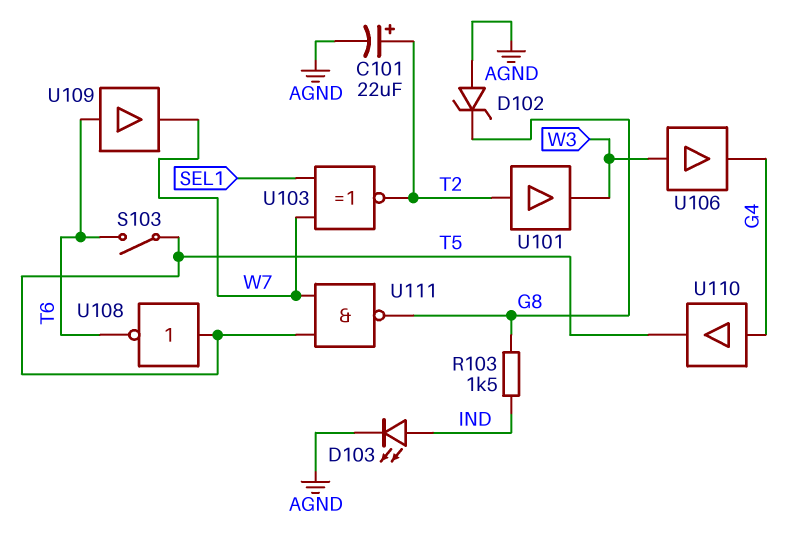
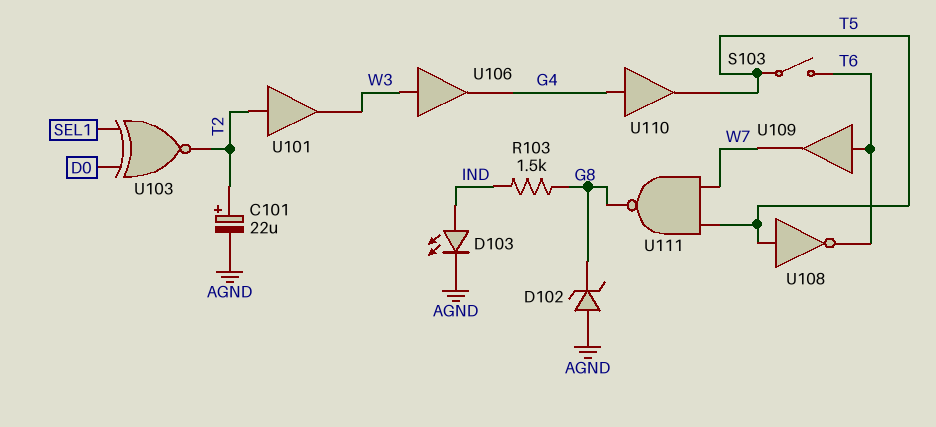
U103: XNOR (in SEL1, in W7, out T2) -> XNOR (in D0, in SEL1, out T2)

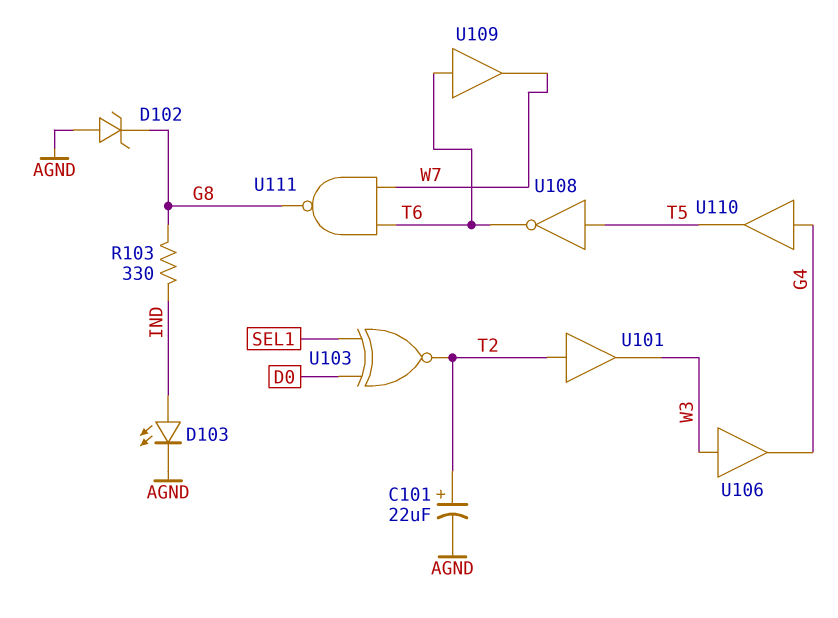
R103: 1.5k (G8, IND) -> 330 (G8, IND)
S103: switch (T5, T6) -> none
U111: NAND (in T5, in W7, out G8) -> NAND (in T6, in W7, out G8)

